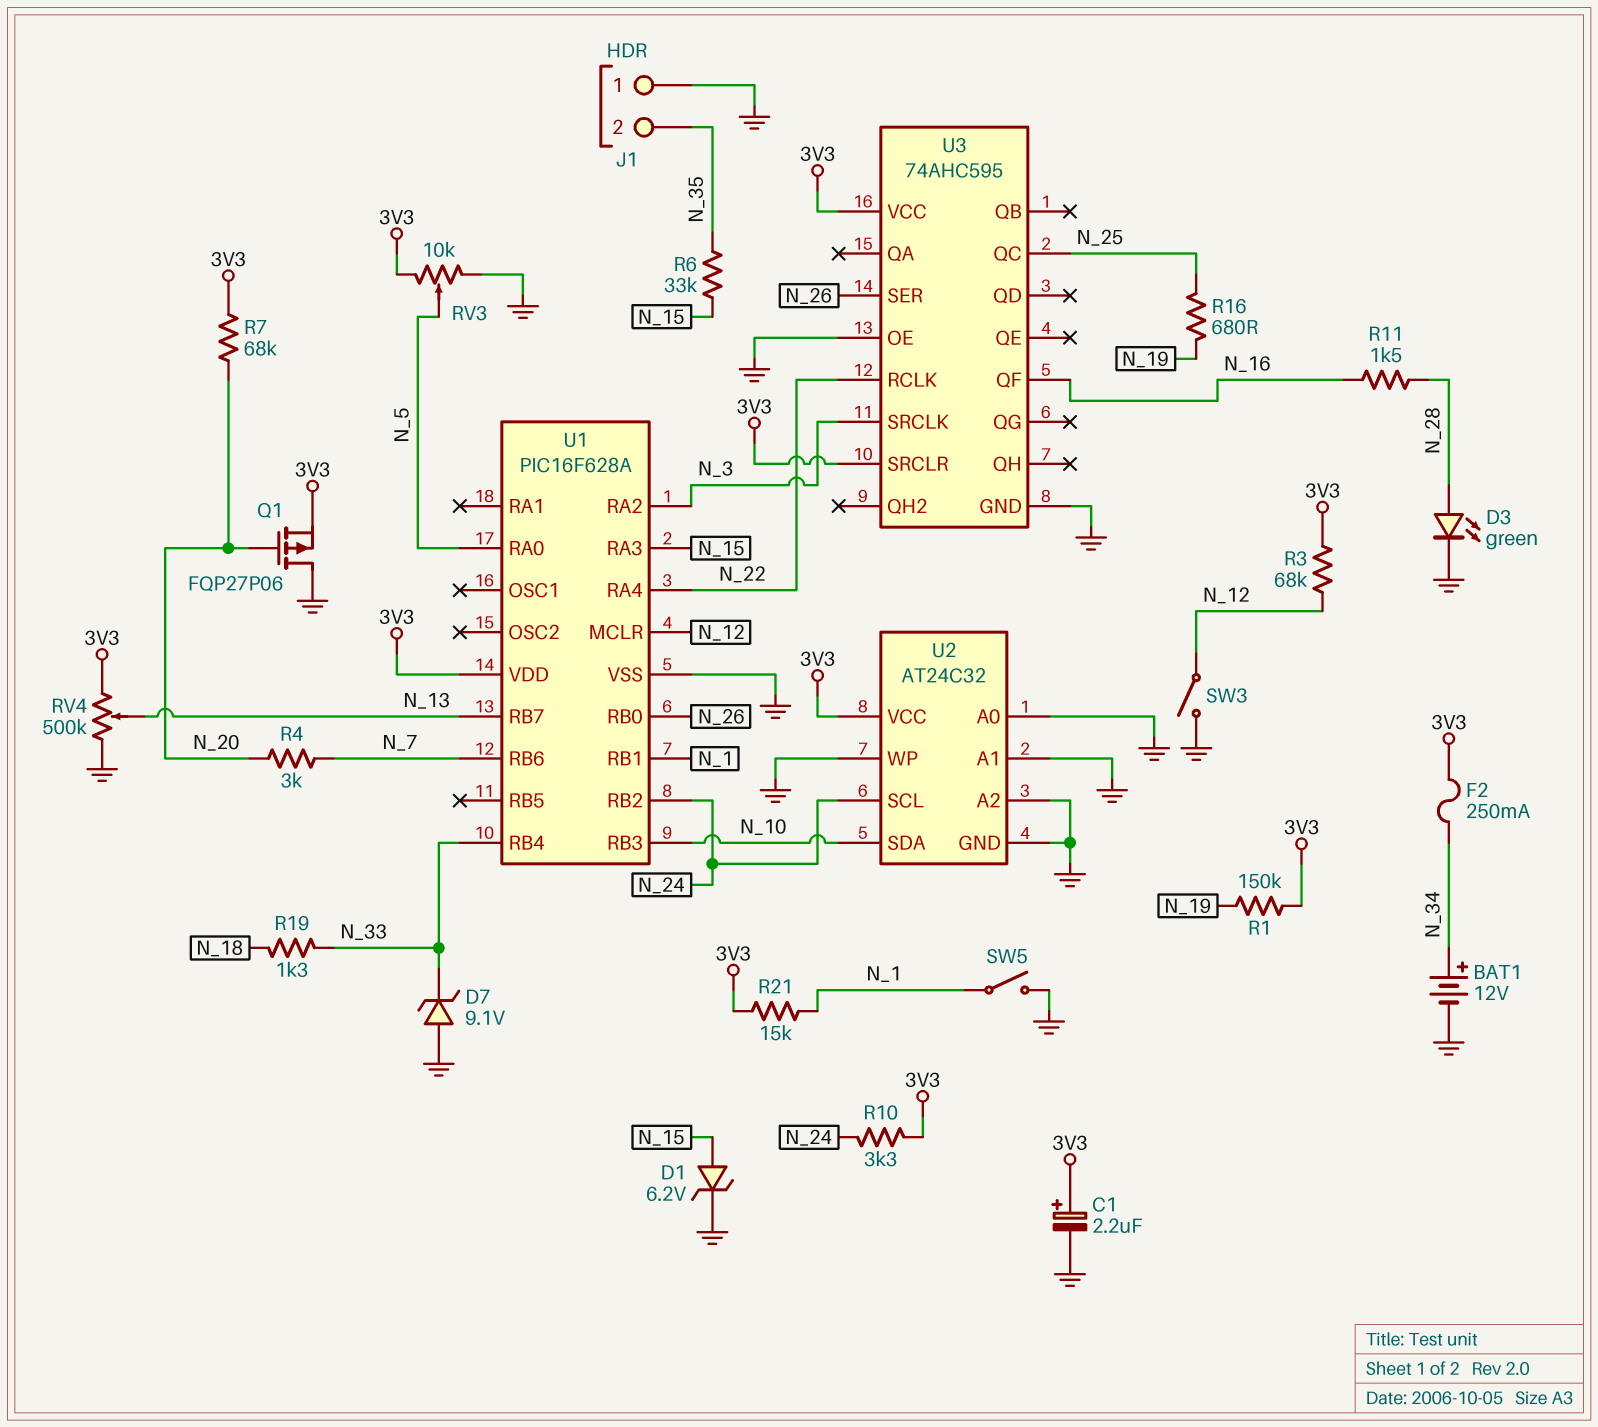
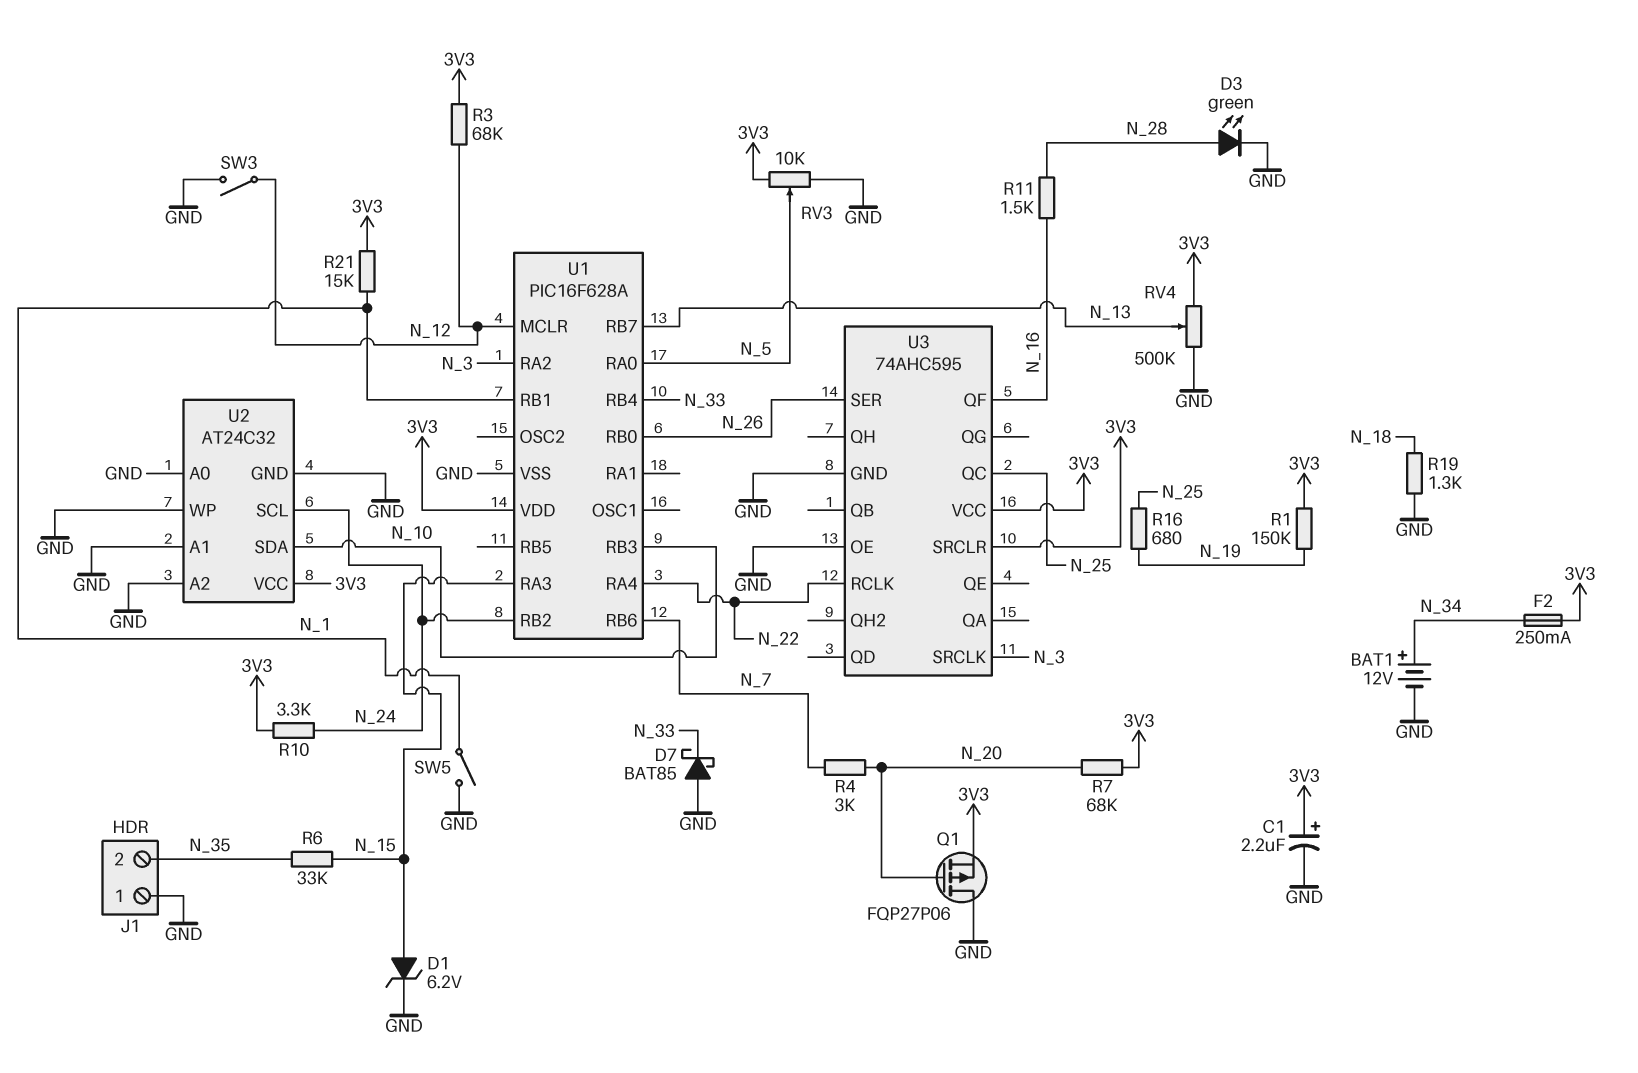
D7: zener 9.1V (A GND, K N_33) -> schottky BAT85 (A GND, K N_33)
R19: 1.3k (N_18, N_33) -> 1.3k (GND, N_18)

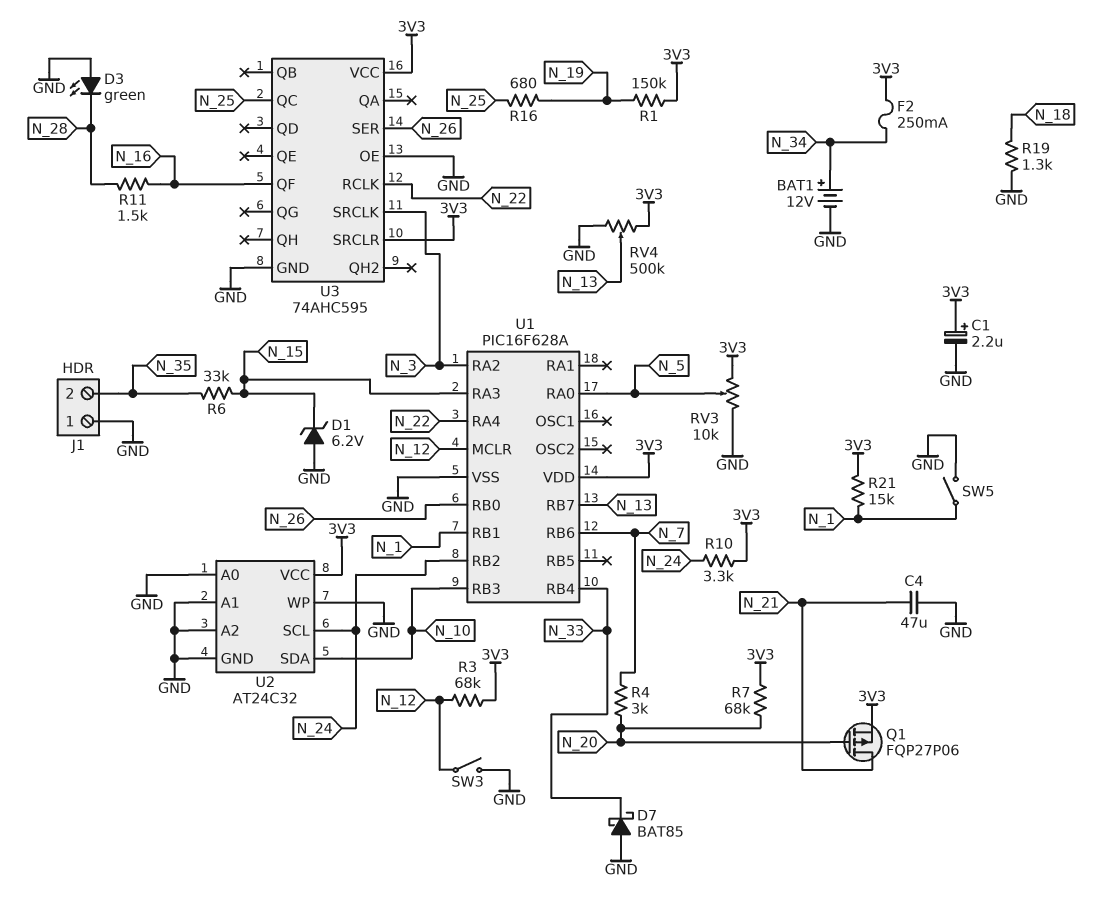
C4: none -> 47uF (GND, N_21)
D1: zener 6.2V (A N_15, K GND) -> zener 6.2V (A GND, K N_15)
D3: LED green (A N_28, K GND) -> LED green (A GND, K N_28)
Q1: PMOS FQP27P06 (G N_20, D GND, S 3V3) -> PMOS FQP27P06 (G N_20, D N_21, S 3V3)

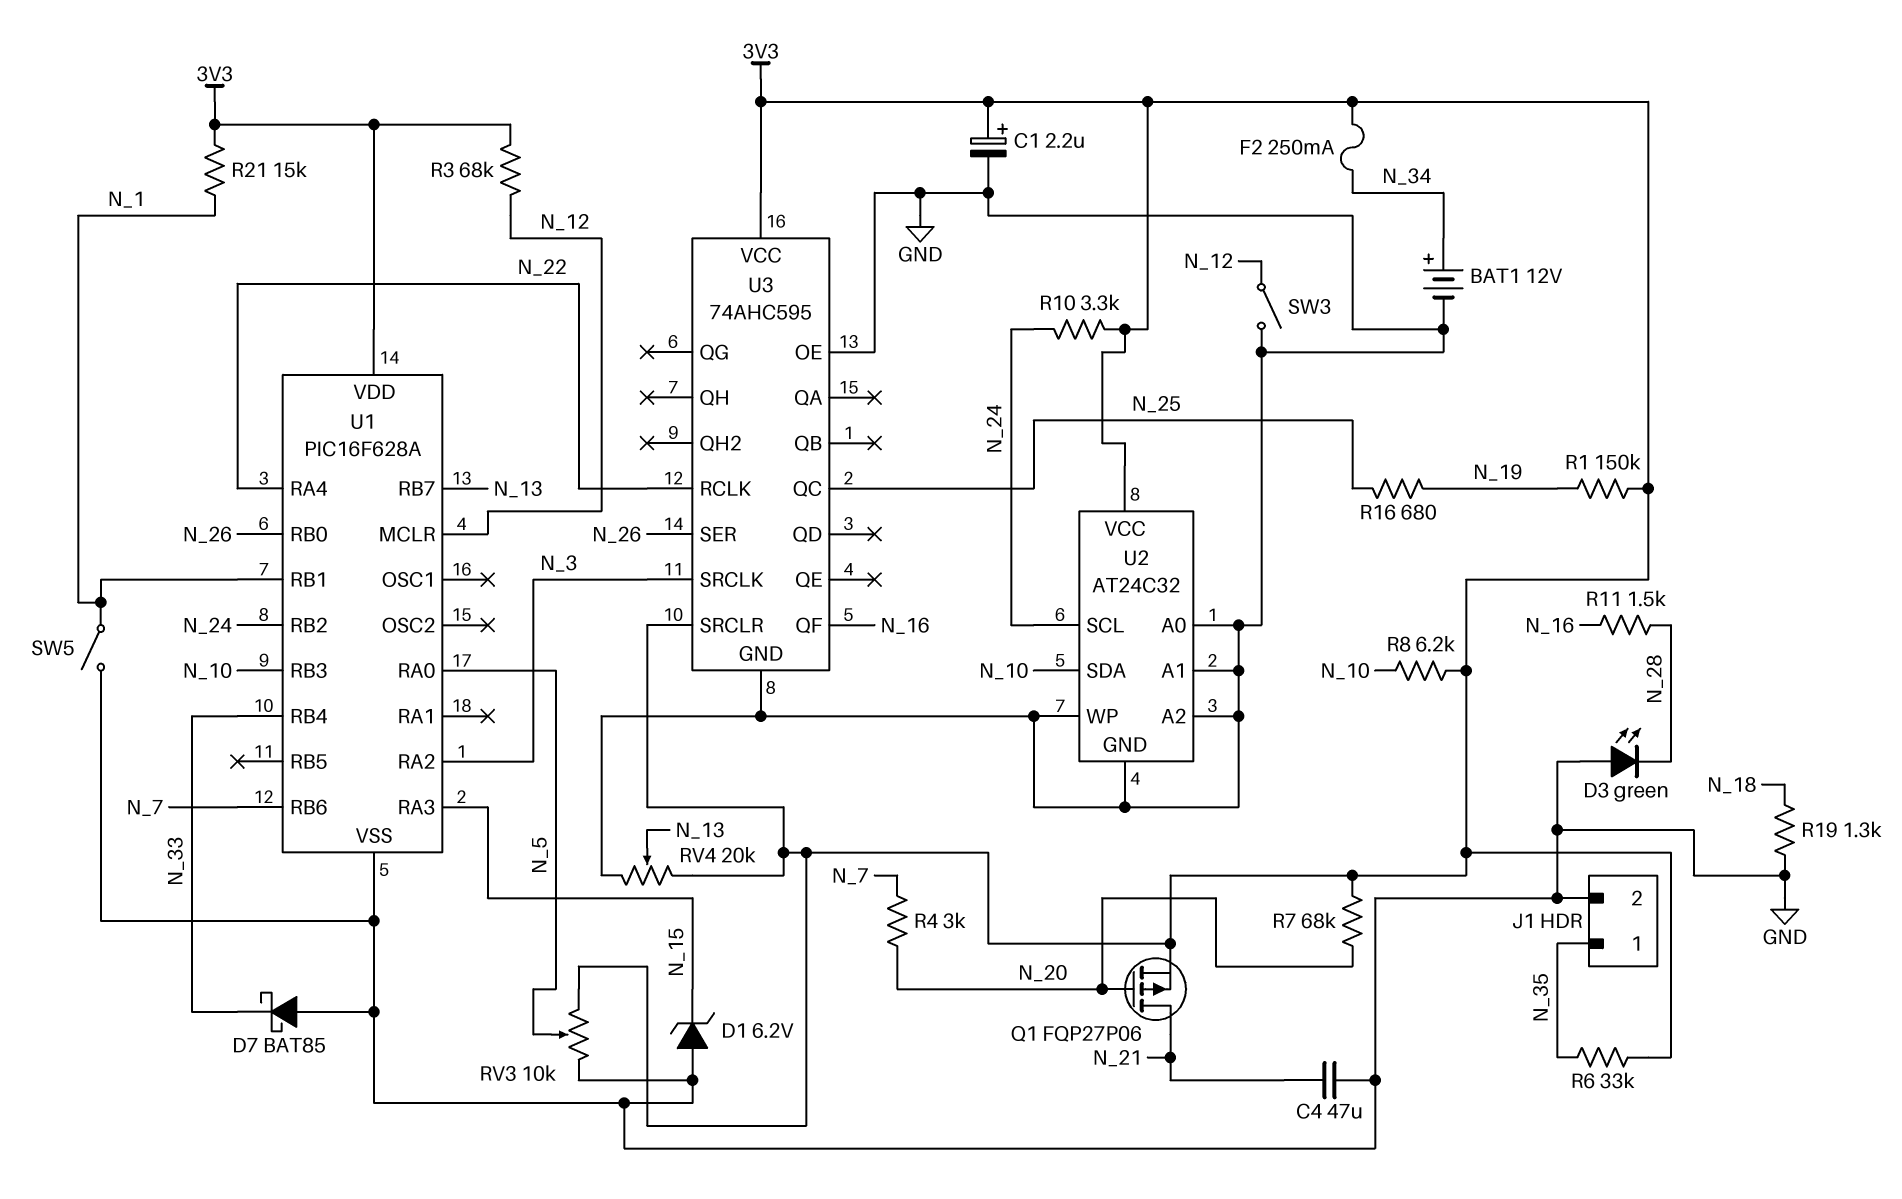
J1 pin 1: GND -> N_35
J1 pin 2: N_35 -> GND
R6: 33k (N_15, N_35) -> 33k (3V3, N_35)
R8: none -> 6.2k (3V3, N_10)
RV4: 500k (3V3, GND, wiper N_13) -> 20k (3V3, GND, wiper N_13)

